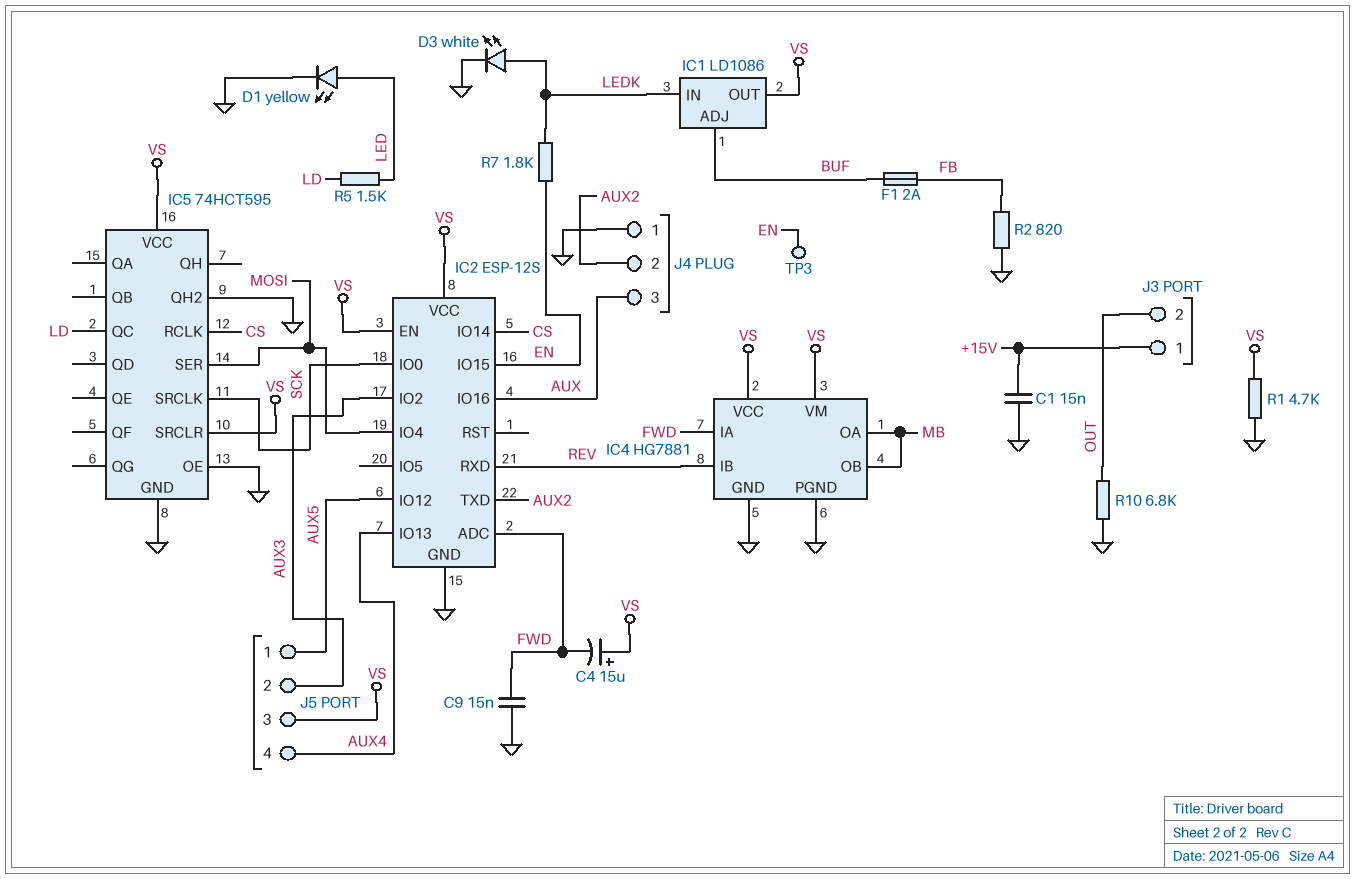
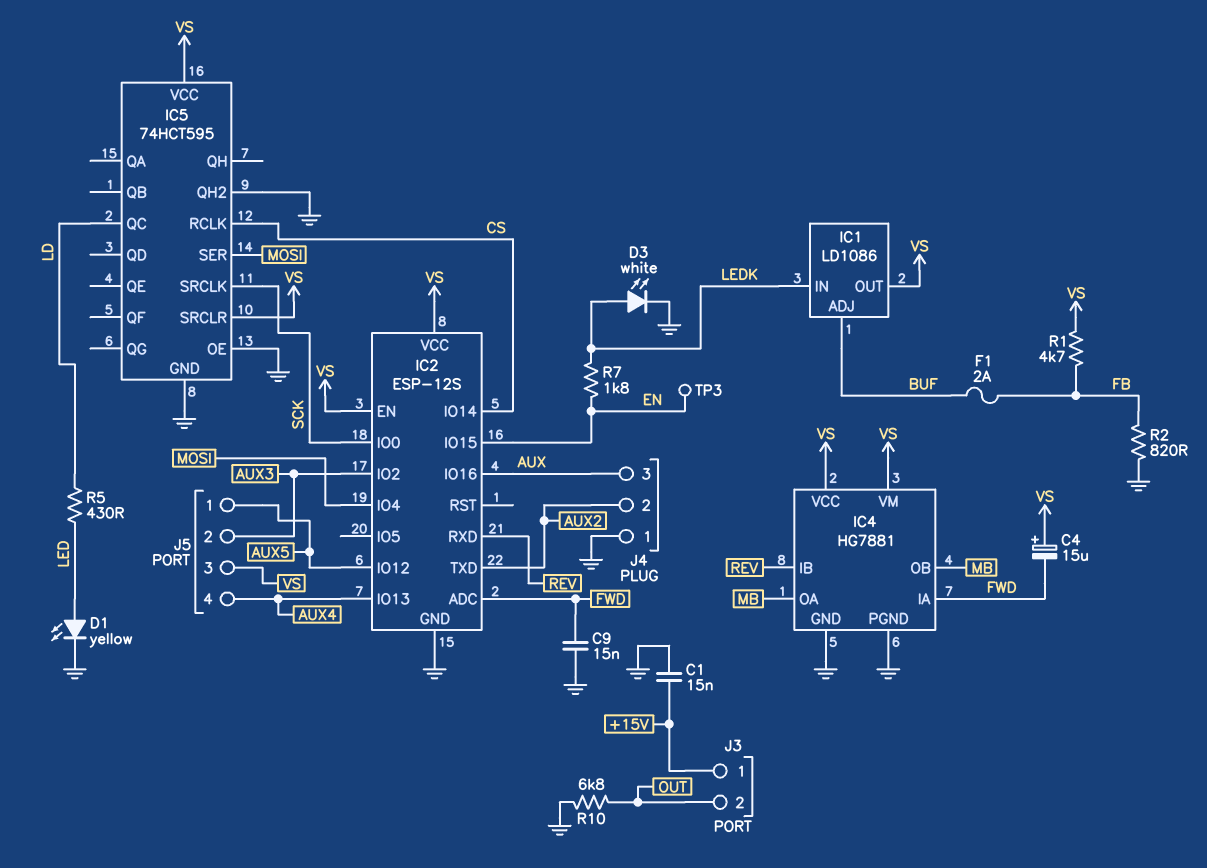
R1: 4.7k (GND, VS) -> 4.7k (FB, VS)
R5: 1.5k (LD, LED) -> 430 (LD, LED)

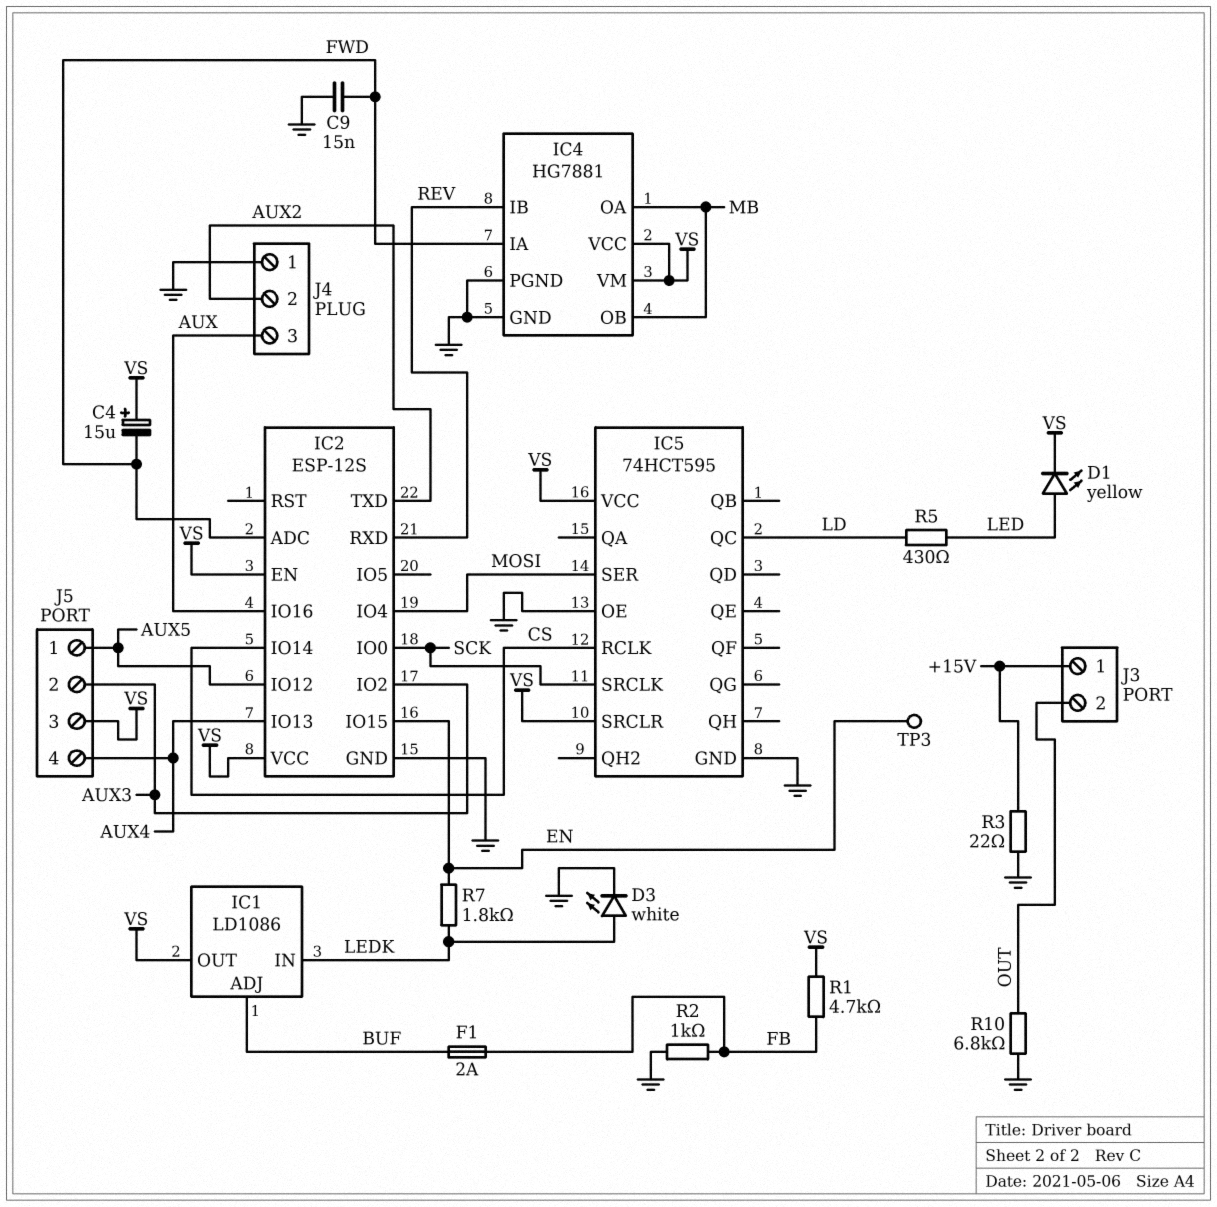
C1: 15nF (+15V, GND) -> none
D1: LED yellow (A LED, K GND) -> LED yellow (A LED, K VS)
IC5 pin QH2: GND -> none
R2: 820 (FB, GND) -> 1k (FB, GND)
R3: none -> 22 (+15V, GND)

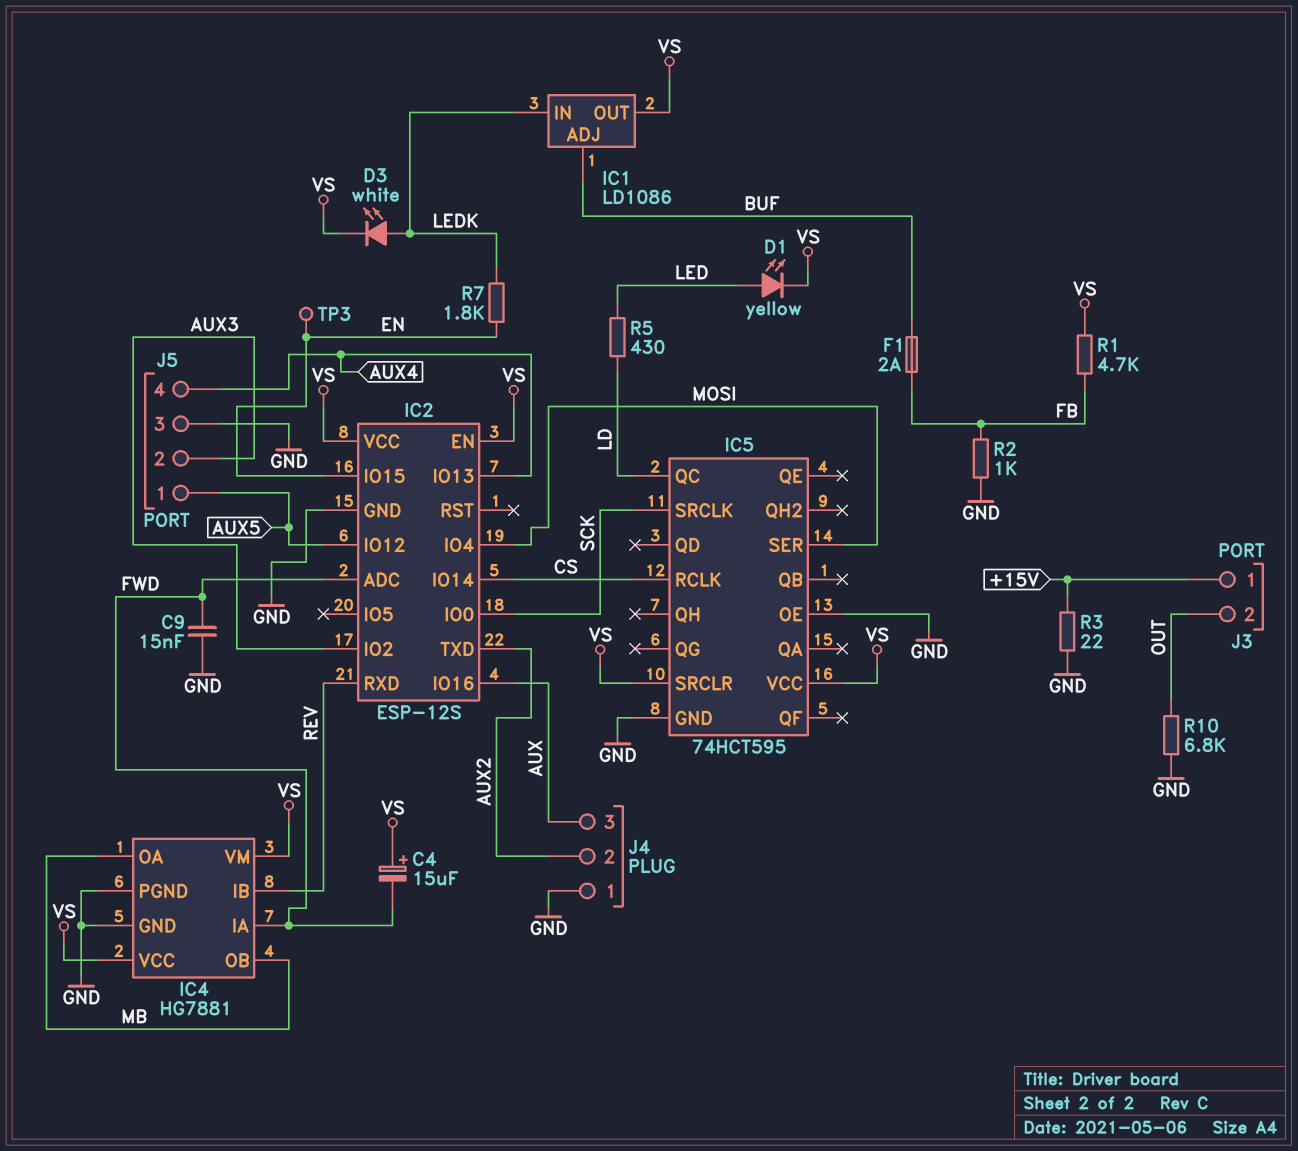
D3: LED white (A LEDK, K GND) -> LED white (A LEDK, K VS)
J5 pin 3: VS -> GND

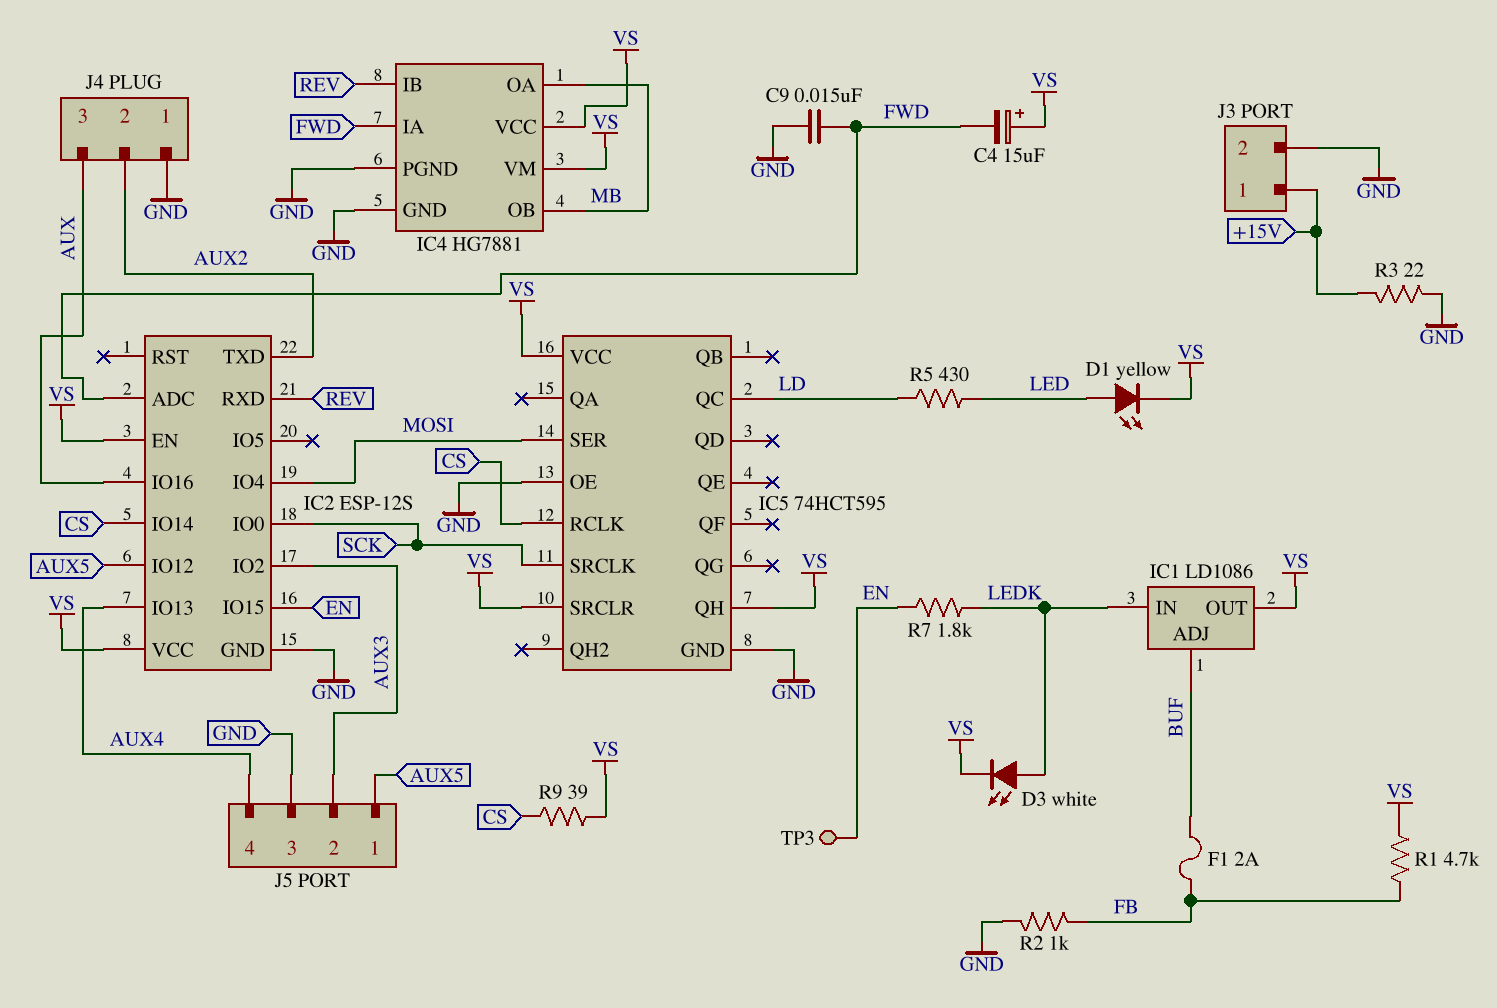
IC5 pin QH: none -> VS
J3 pin 2: OUT -> GND
R9: none -> 39 (CS, VS)
R10: 6.8k (GND, OUT) -> none

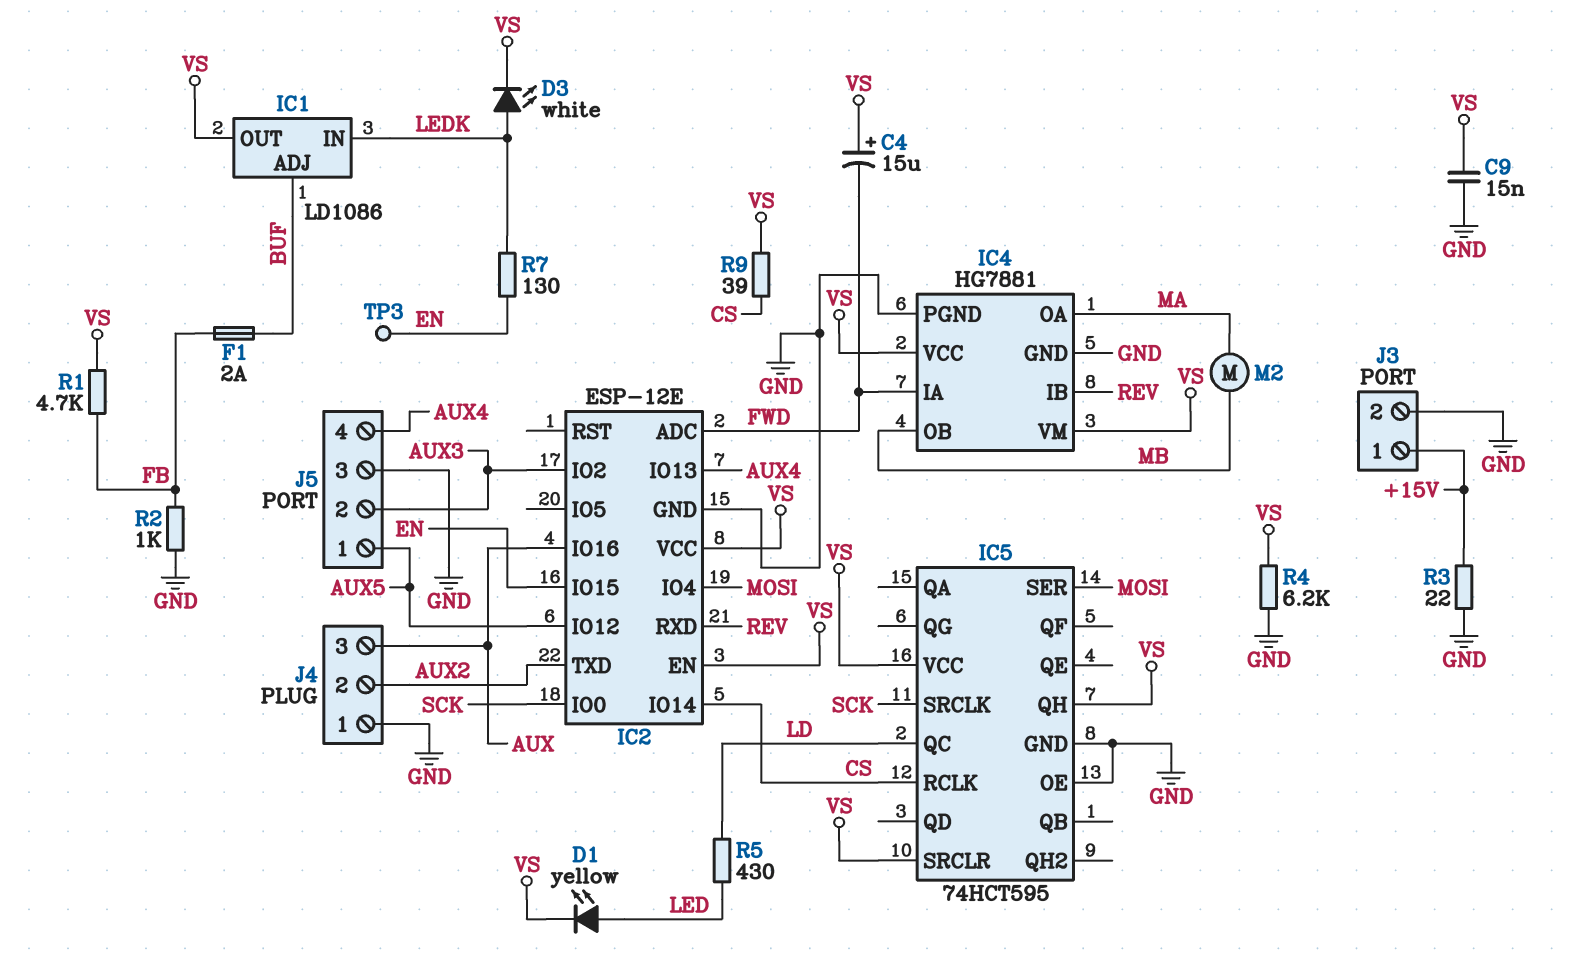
C9: 15nF (FWD, GND) -> 15nF (GND, VS)
IC2: ESP-12S -> ESP-12E
IC4 pin OA: MB -> MA
M2: none -> motor (MA, MB)
R4: none -> 6.2k (GND, VS)
R7: 1.8k (EN, LEDK) -> 130 (EN, LEDK)

